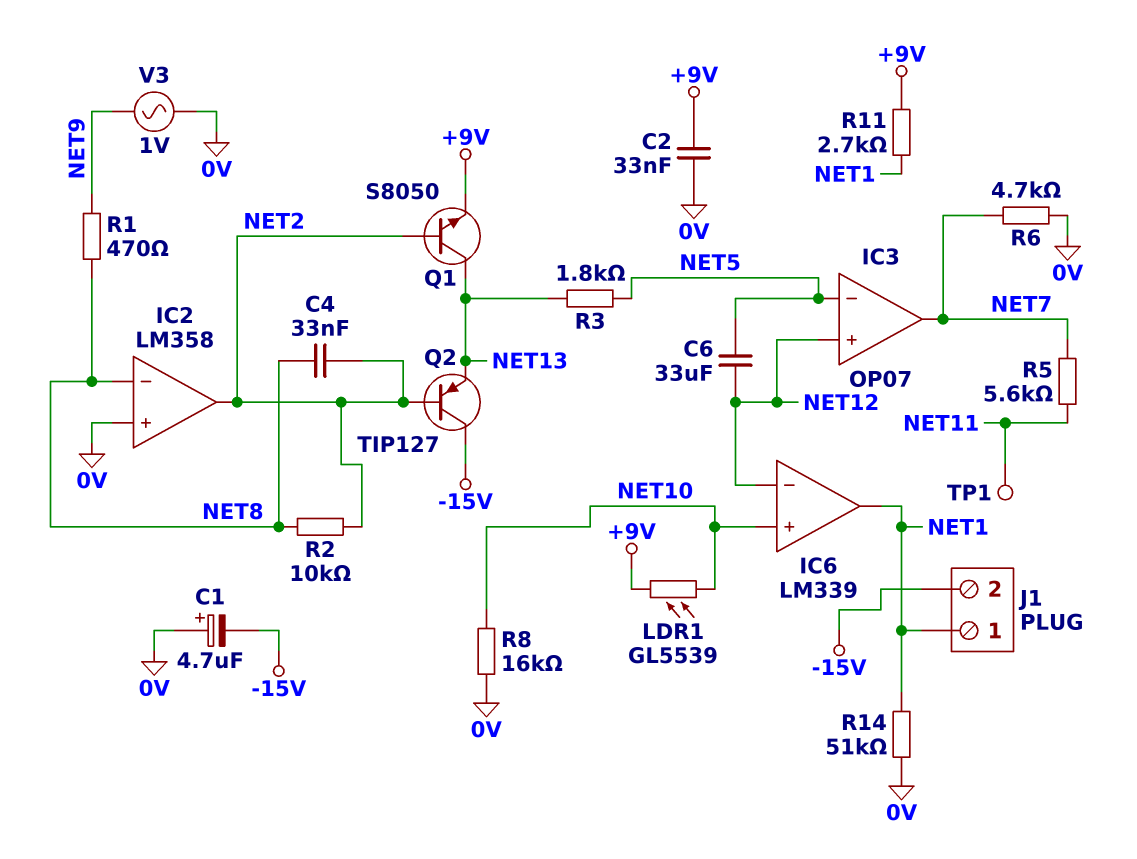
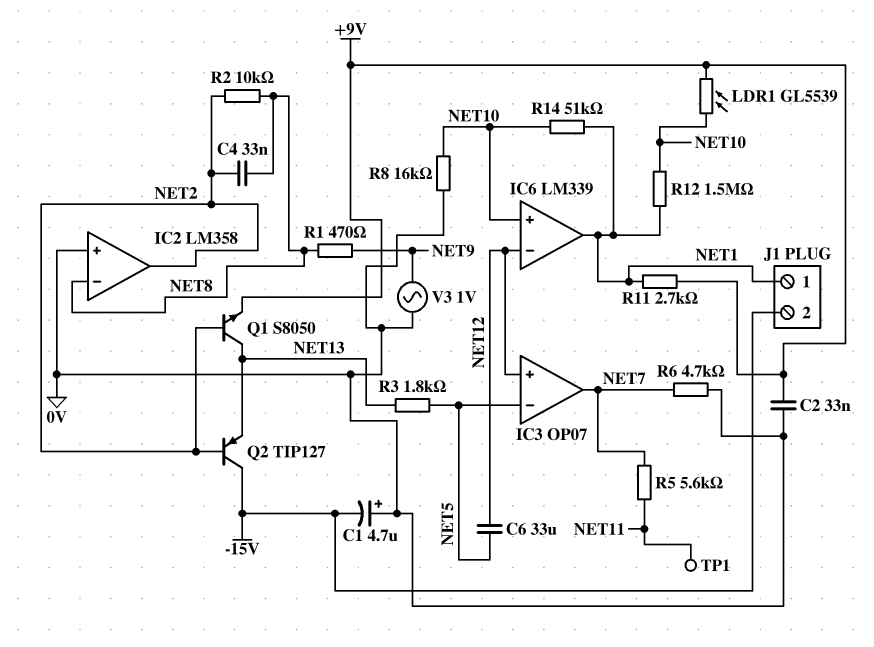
R12: none -> 1.5M (NET1, NET10)
R14: 51k (0V, NET1) -> 51k (NET1, NET10)

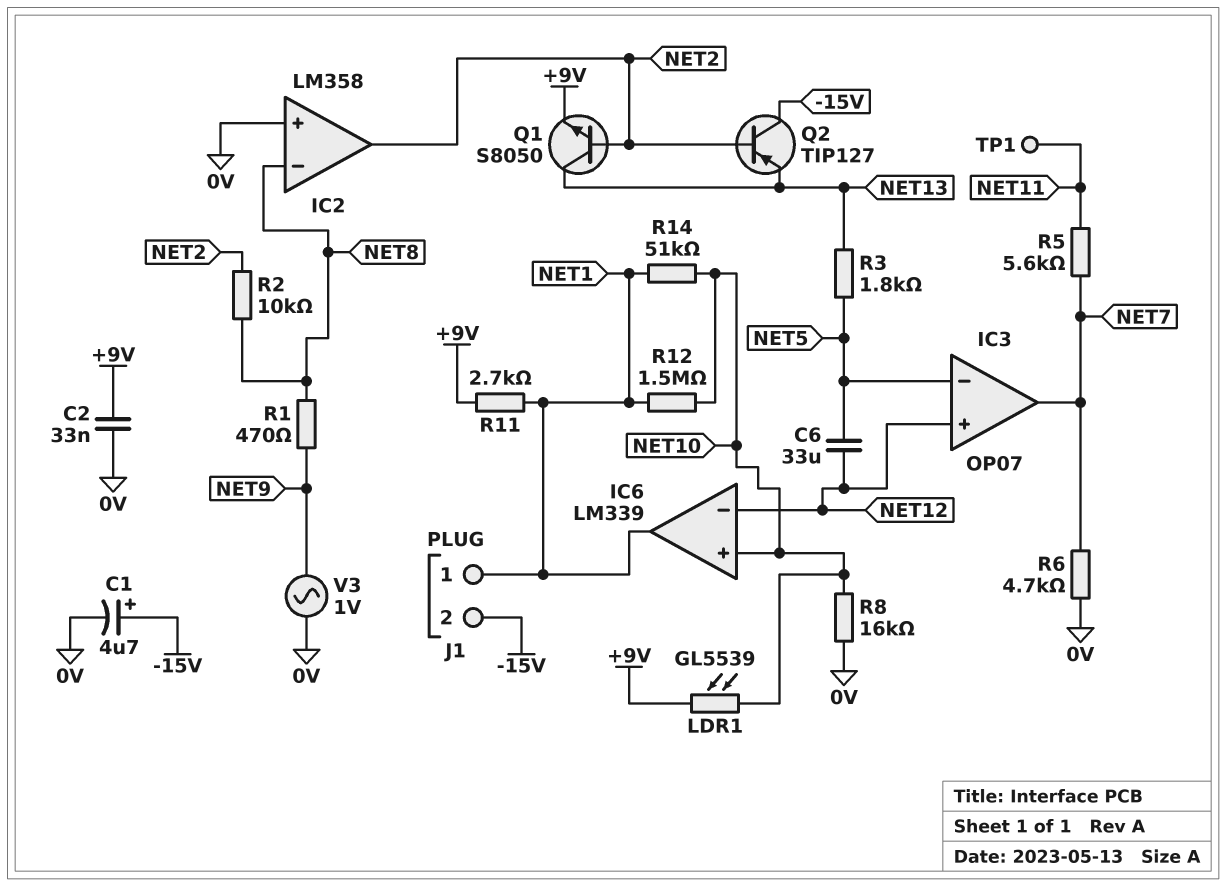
C1: 4.7uF (plus 0V, minus -15V) -> 4.7uF (plus -15V, minus 0V)
C4: 33nF (NET2, NET8) -> none

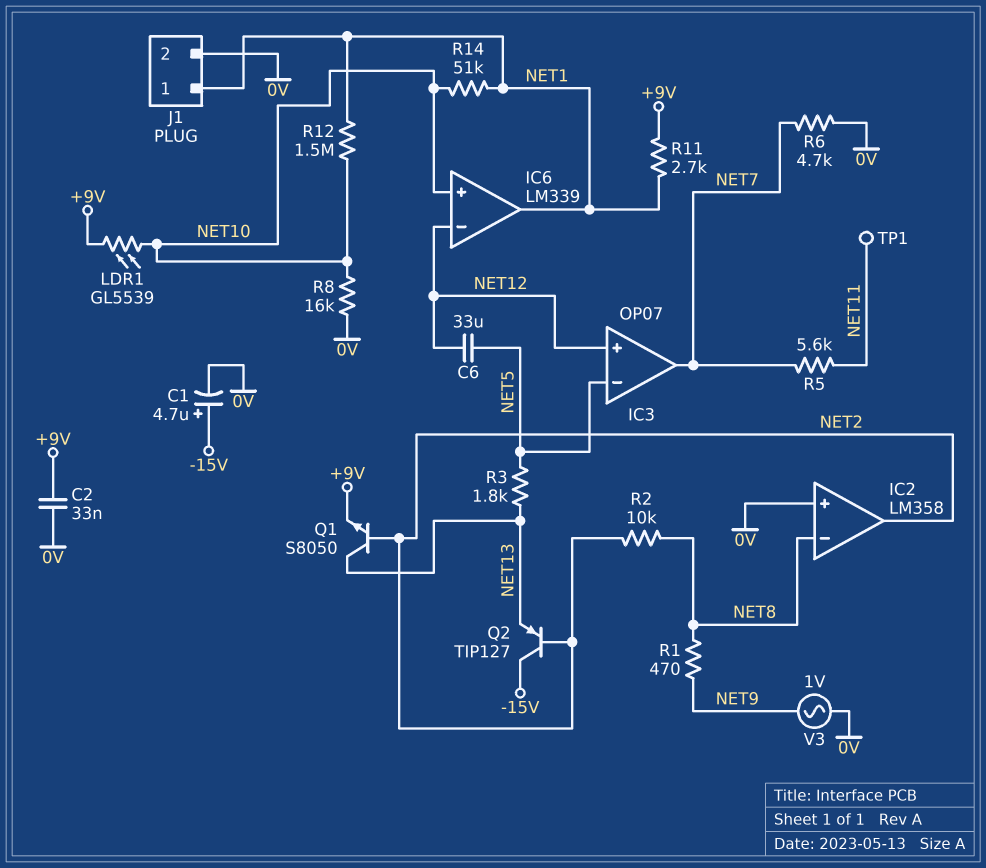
J1 pin 2: -15V -> 0V

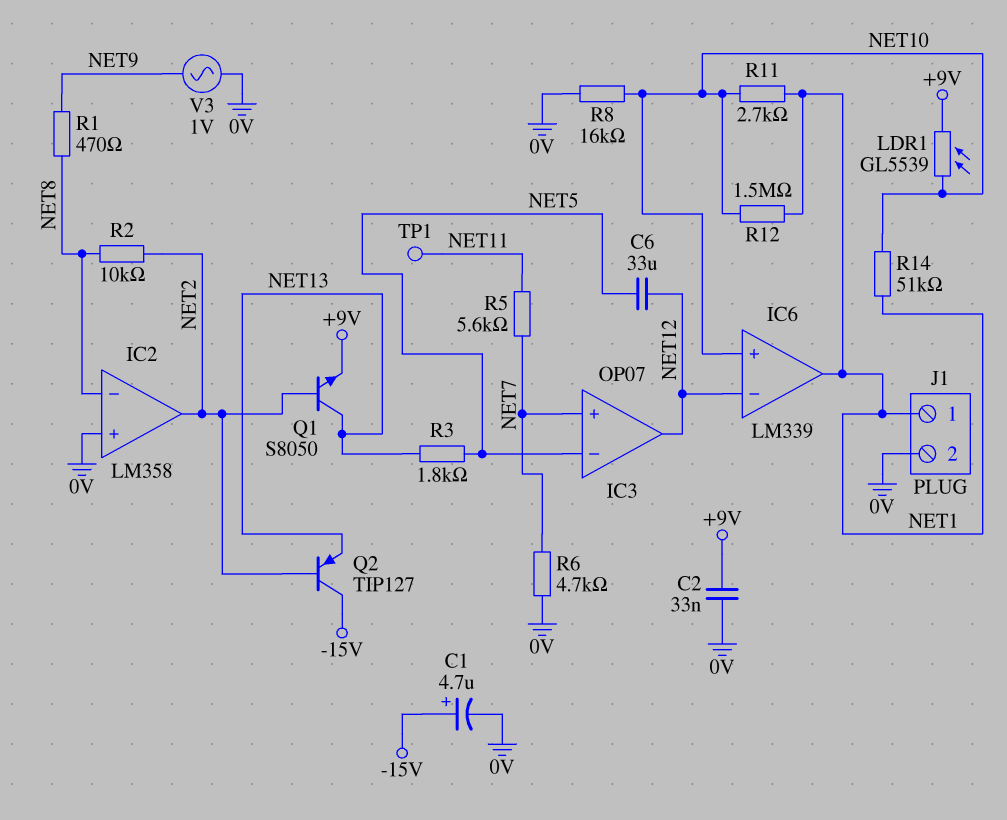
IC3 pin in+: NET12 -> NET7
IC3 pin out: NET7 -> NET12
R11: 2.7k (+9V, NET1) -> 2.7k (NET1, NET10)

